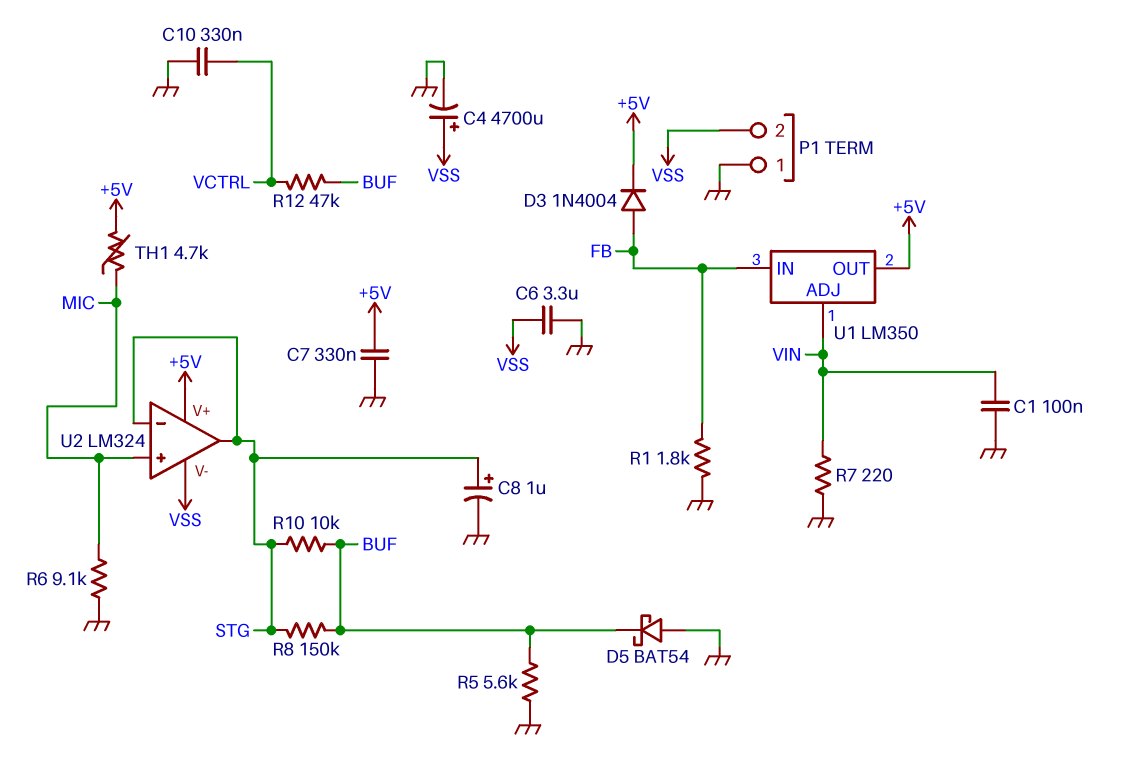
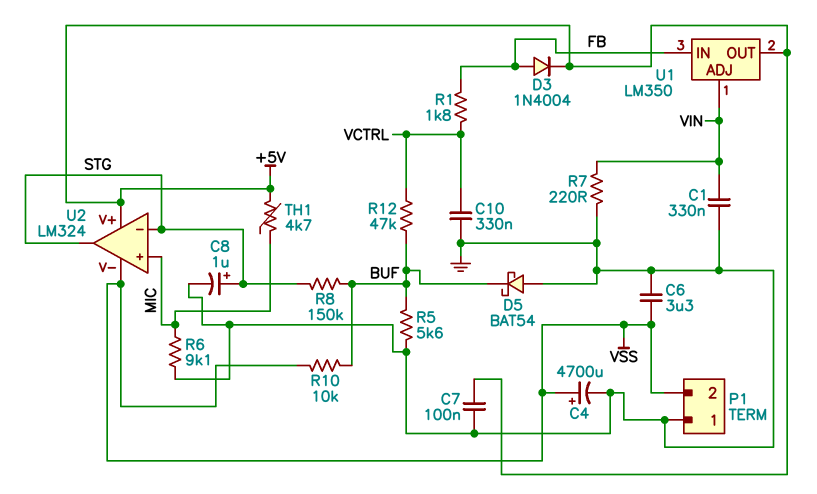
C1: 100nF (GND, VIN) -> 330nF (GND, VIN)
C7: 330nF (+5V, GND) -> 100nF (+5V, GND)
R1: 1.8k (FB, GND) -> 1.8k (FB, VCTRL)
R10: 10k (BUF, STG) -> 10k (BUF, VSS)

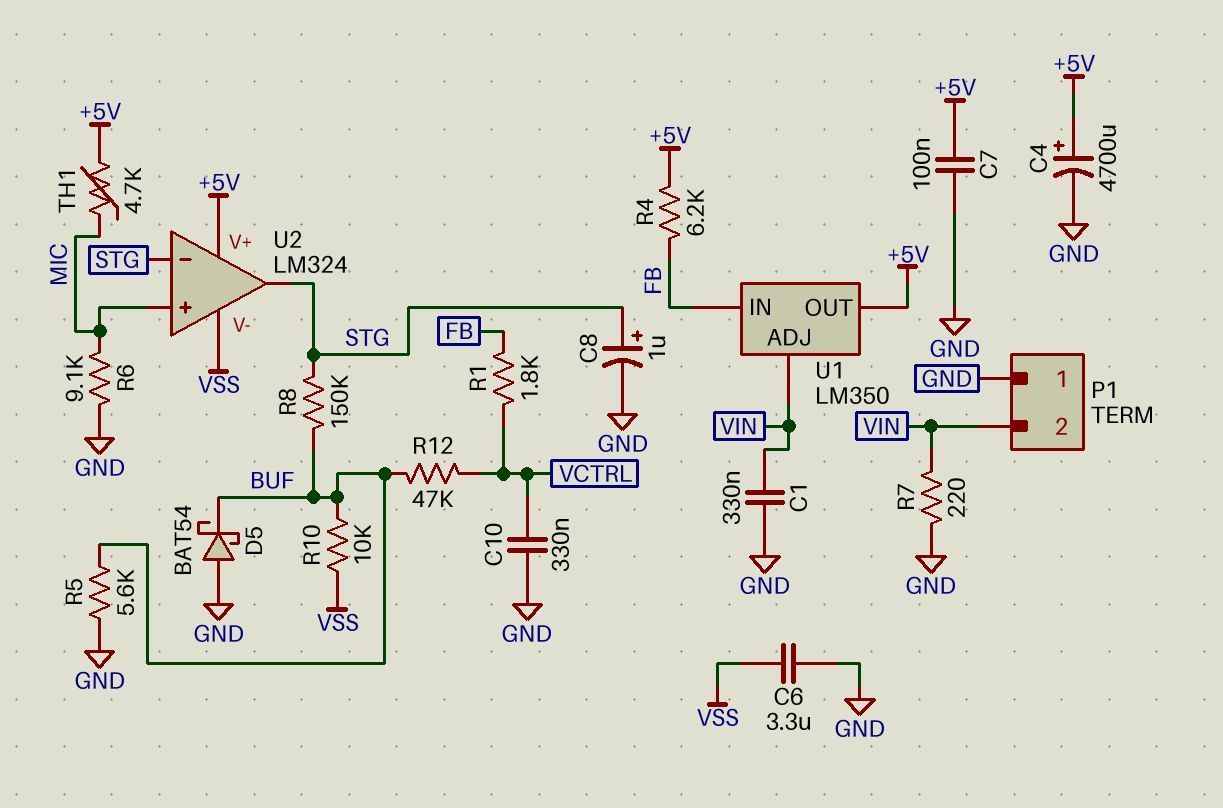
C4: 4700uF (plus VSS, minus GND) -> 4700uF (plus +5V, minus GND)
D3: diode 1N4004 (A FB, K +5V) -> none
P1 pin 2: VSS -> VIN
R4: none -> 6.2k (+5V, FB)

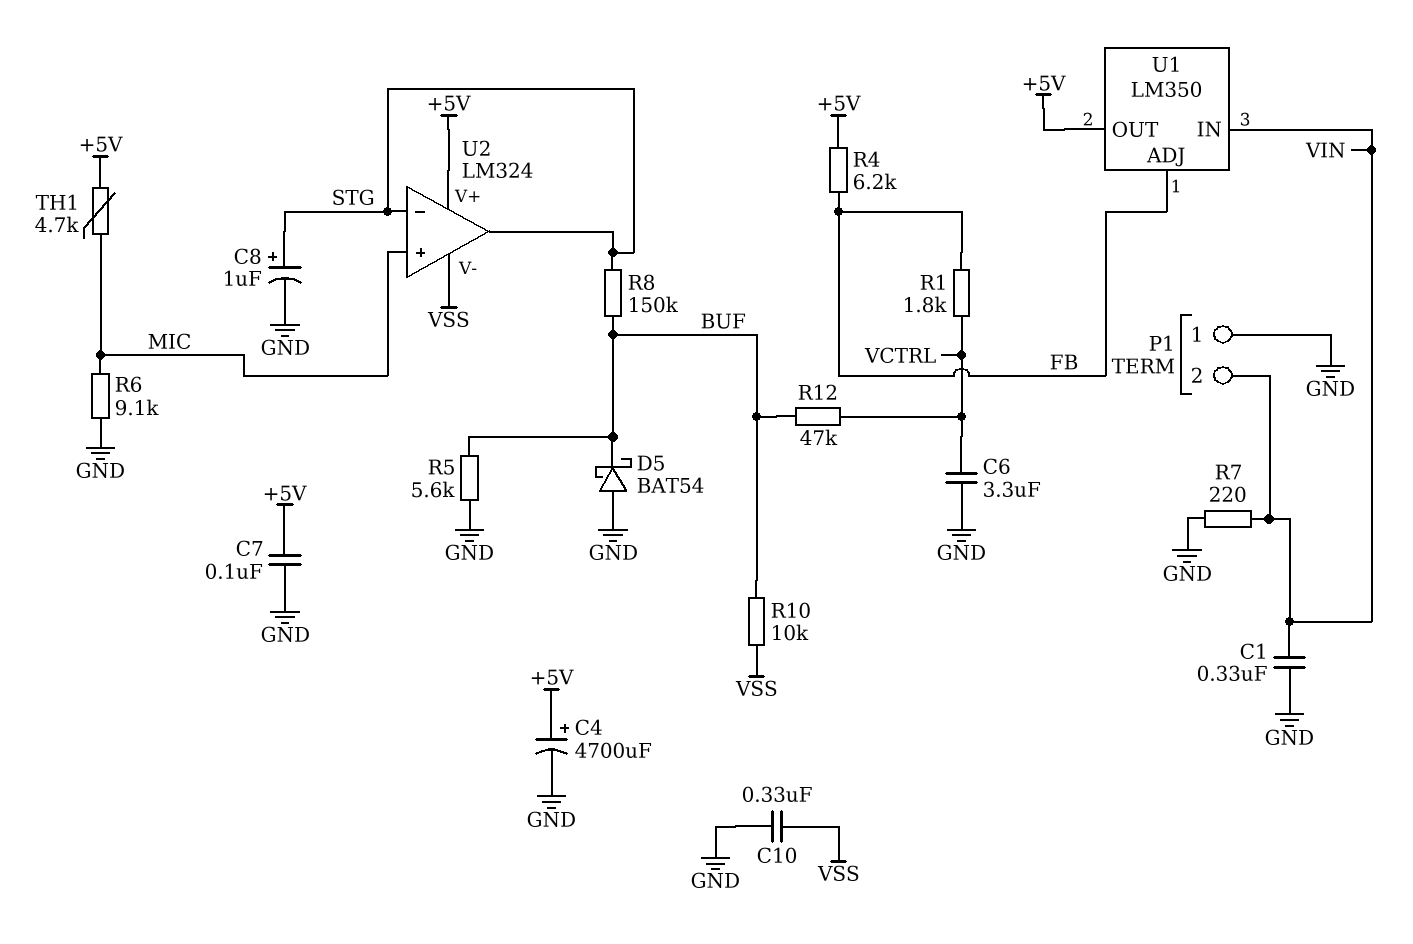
C6: 3.3uF (GND, VSS) -> 3.3uF (GND, VCTRL)
C10: 330nF (GND, VCTRL) -> 330nF (GND, VSS)
U1 pin ADJ: VIN -> FB
U1 pin IN: FB -> VIN

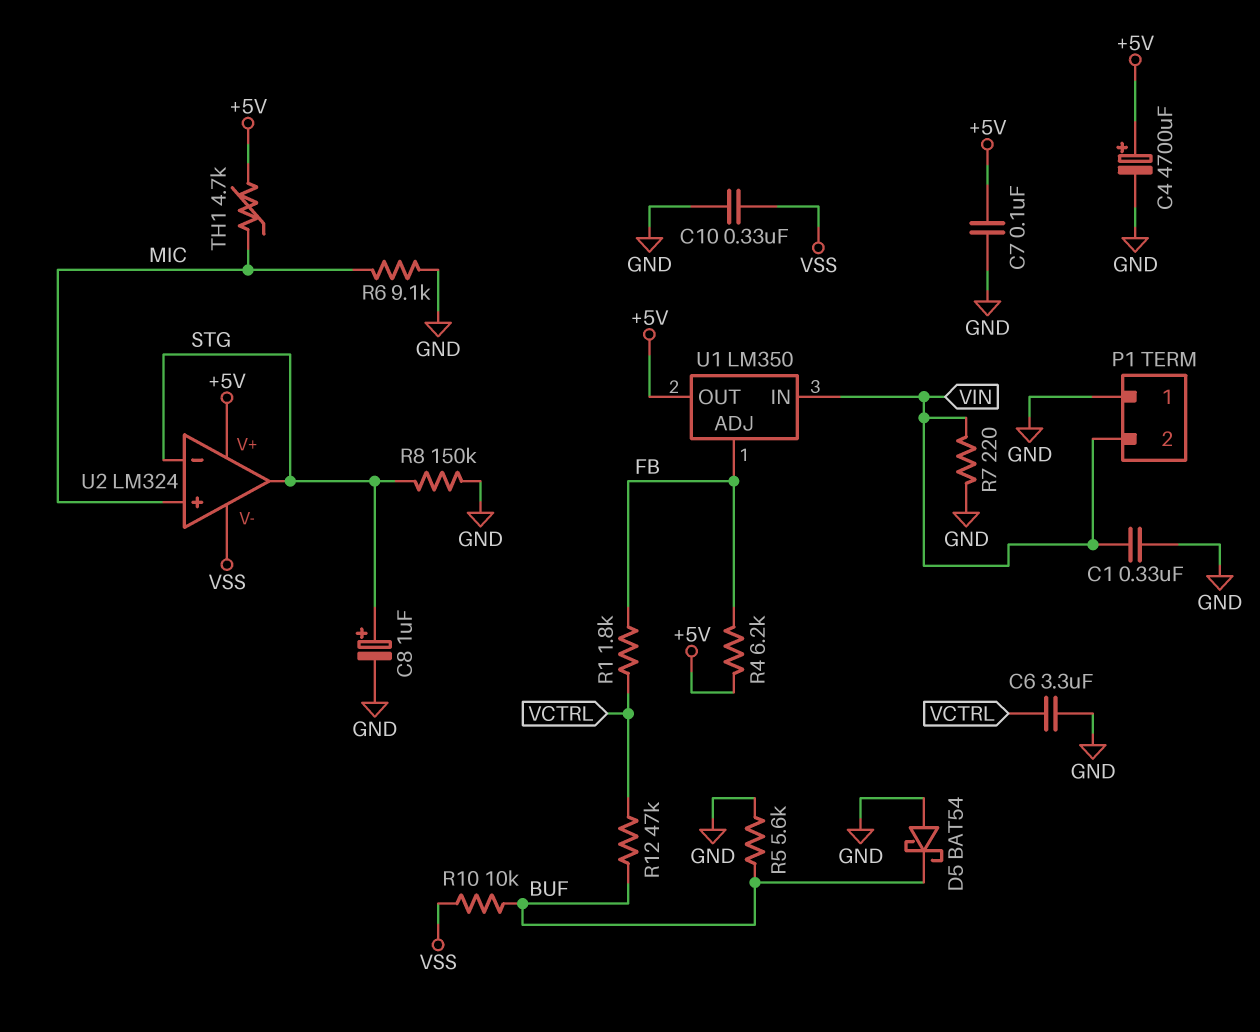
R8: 150k (BUF, STG) -> 150k (GND, STG)

